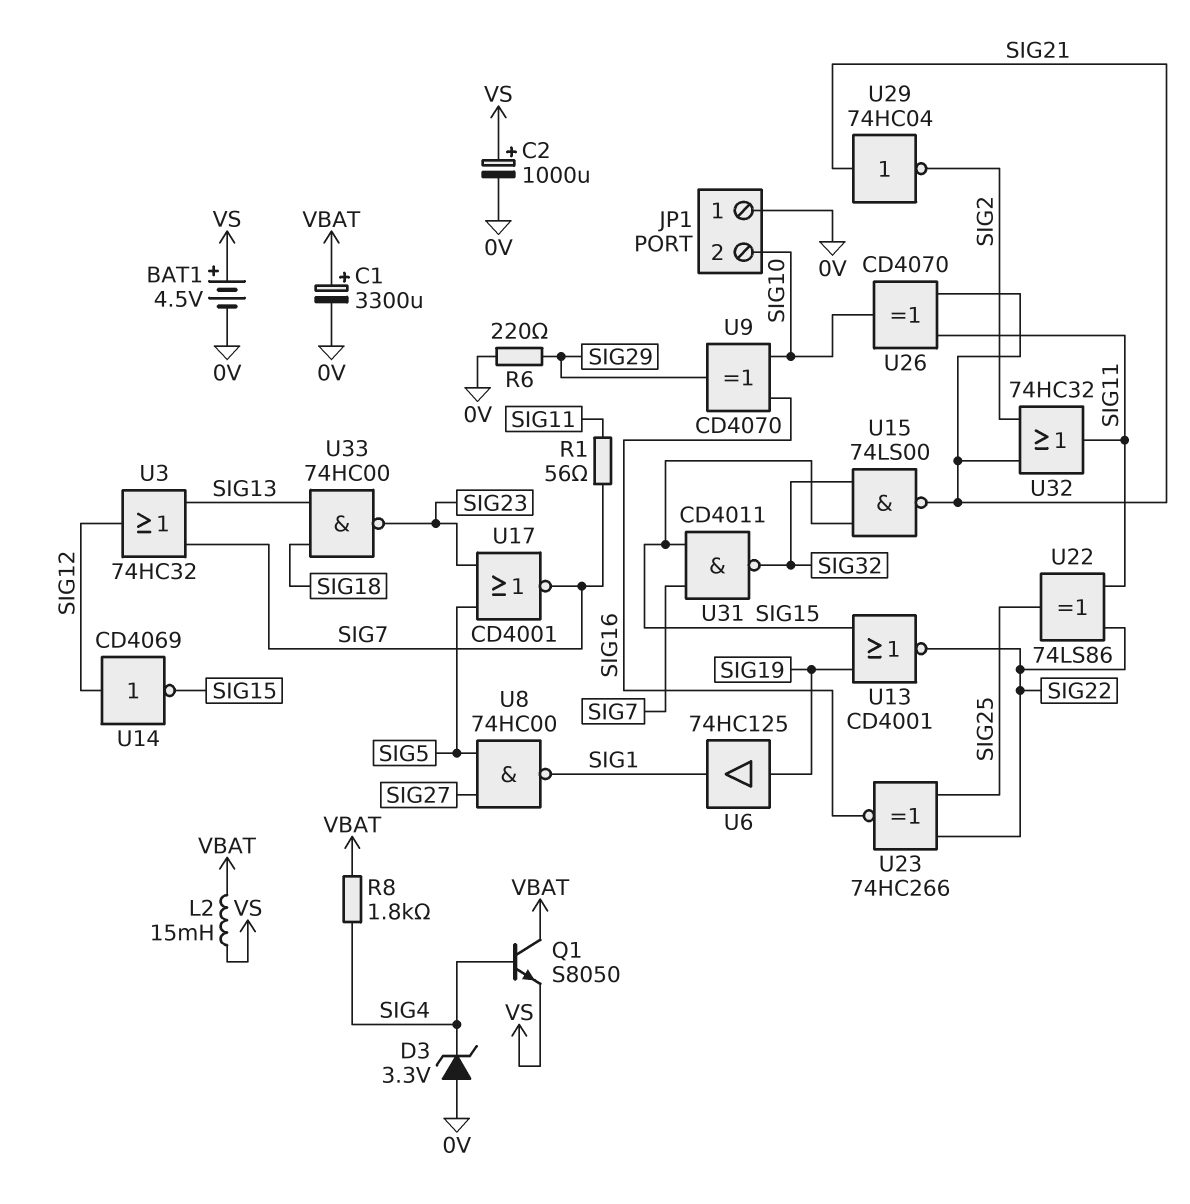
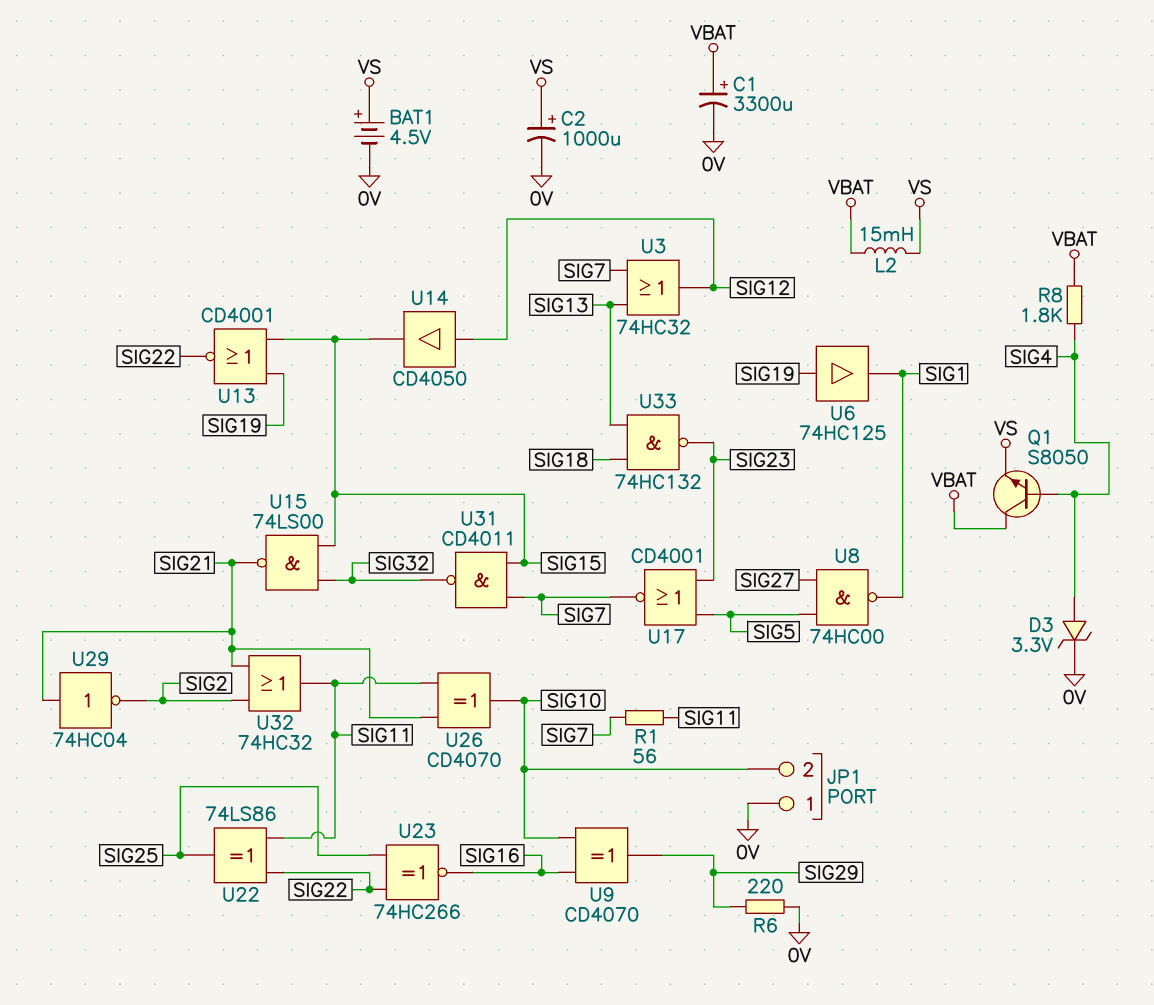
D3: zener 3.3V (A 0V, K SIG4) -> zener 3.3V (A SIG4, K 0V)
U14: NOT CD4069 (in SIG12, out SIG15) -> buffer CD4050 (in SIG12, out SIG15)
U33: NAND 74HC00 (in SIG13, in SIG18, out SIG23) -> NAND 74HC132 (in SIG13, in SIG18, out SIG23)

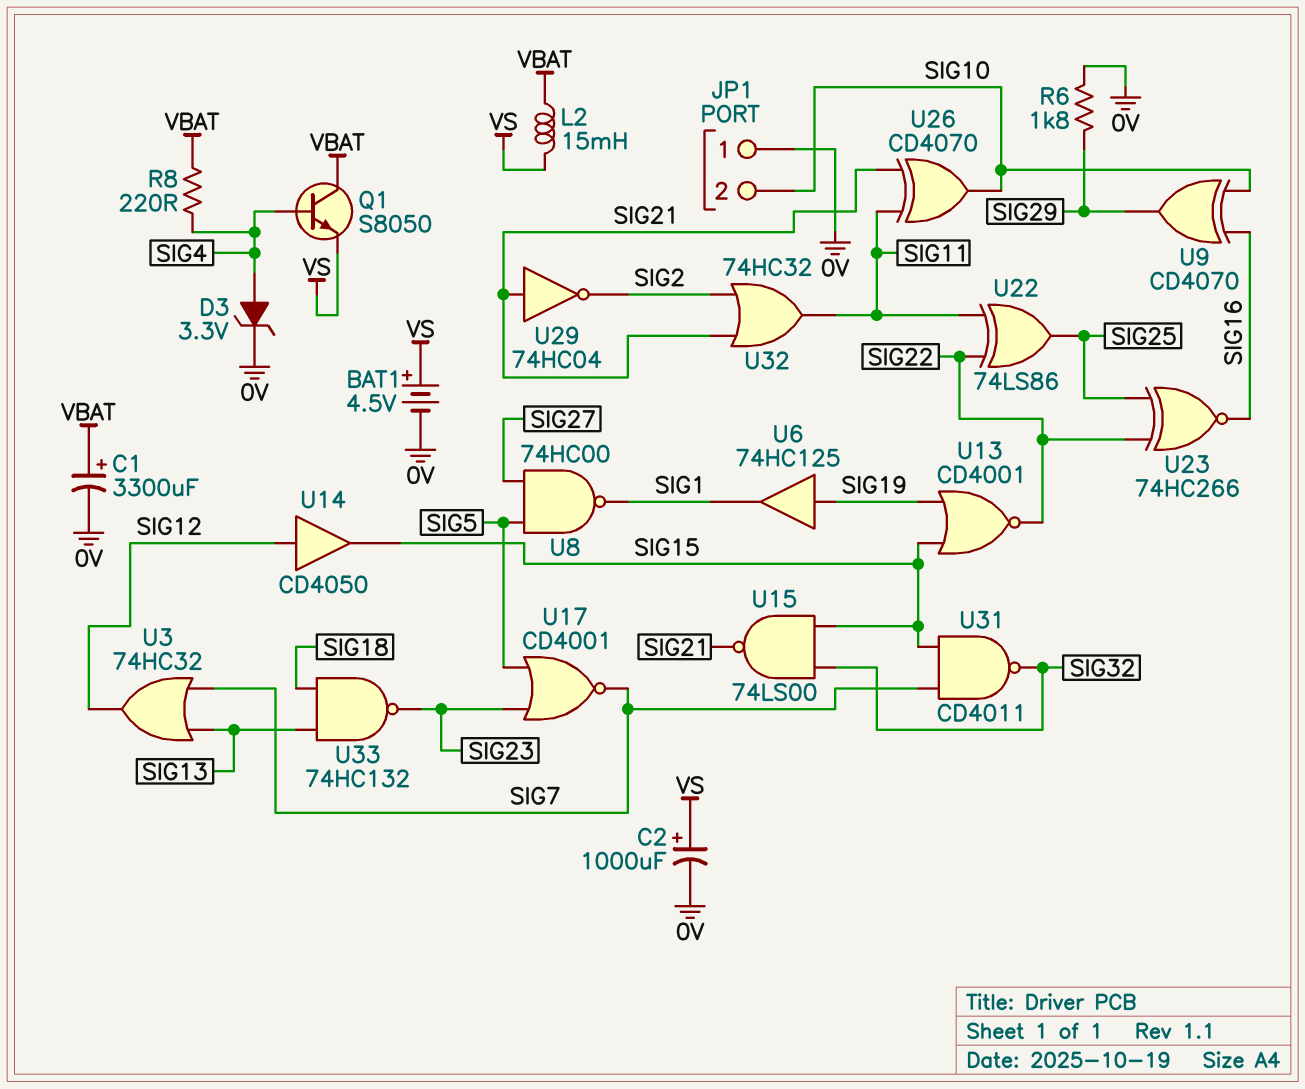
R1: 56 (SIG7, SIG11) -> none
R6: 220 (0V, SIG29) -> 1.8k (0V, SIG29)
R8: 1.8k (SIG4, VBAT) -> 220 (SIG4, VBAT)

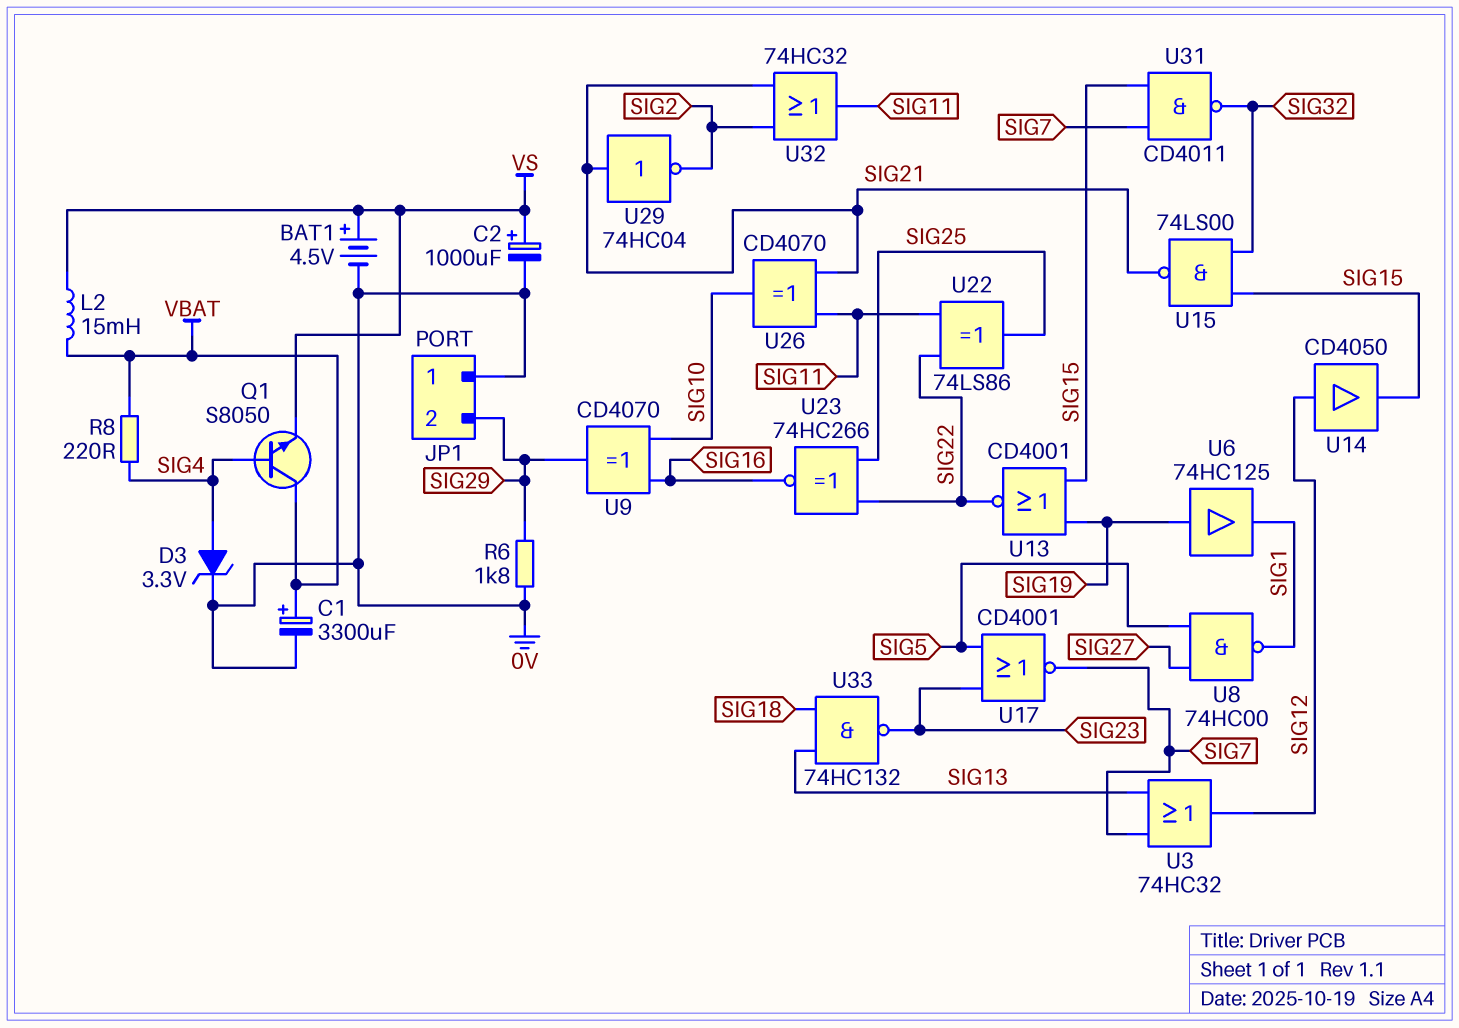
JP1 pin 2: SIG10 -> SIG29

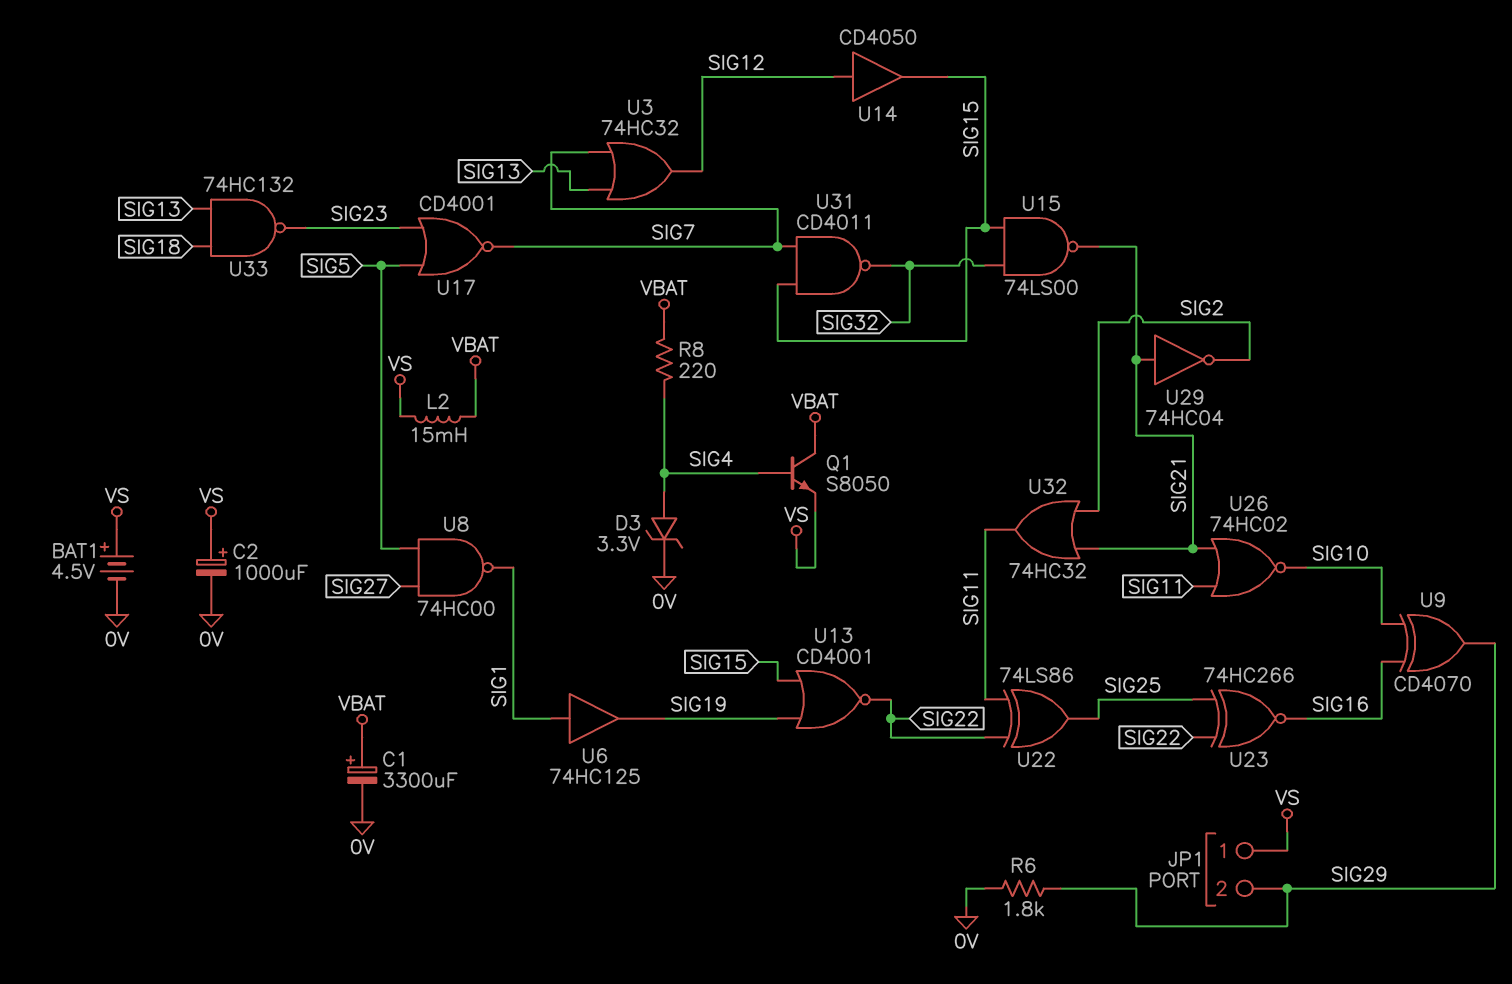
JP1 pin 1: 0V -> VS
U6: buffer 74HC125 (in SIG19, out SIG1) -> buffer 74HC125 (in SIG1, out SIG19)
U26: XOR CD4070 (in SIG11, in SIG21, out SIG10) -> NOR 74HC02 (in SIG11, in SIG21, out SIG10)

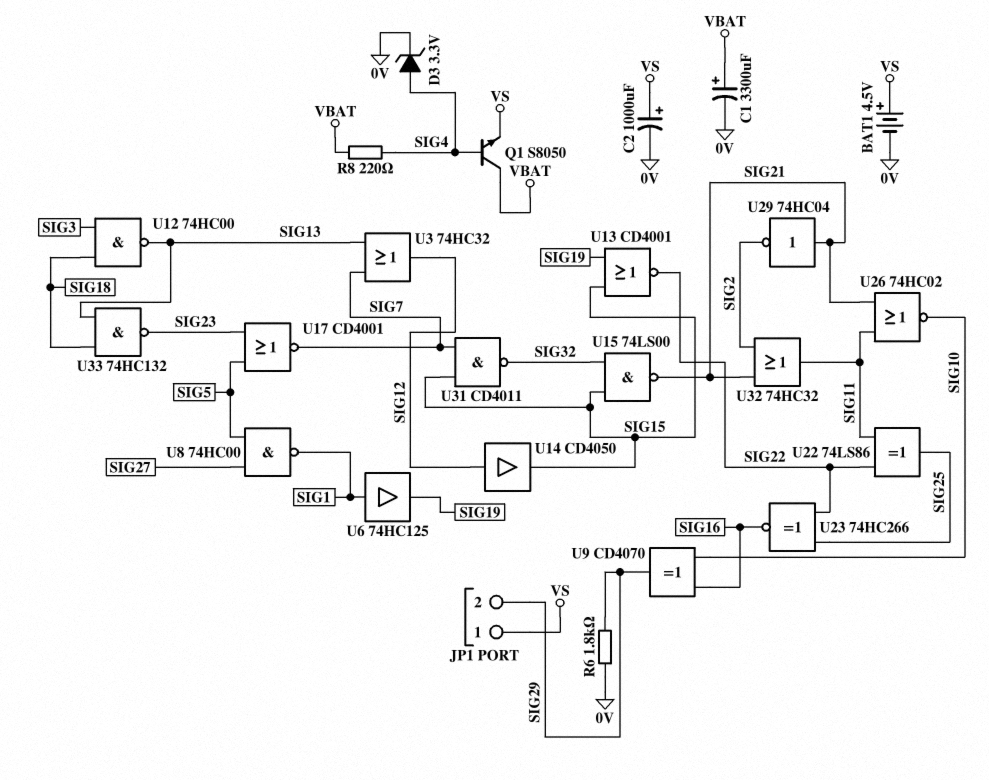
L2: 15mH (VBAT, VS) -> none
U12: none -> NAND 74HC00 (in SIG3, in SIG18, out SIG13)

